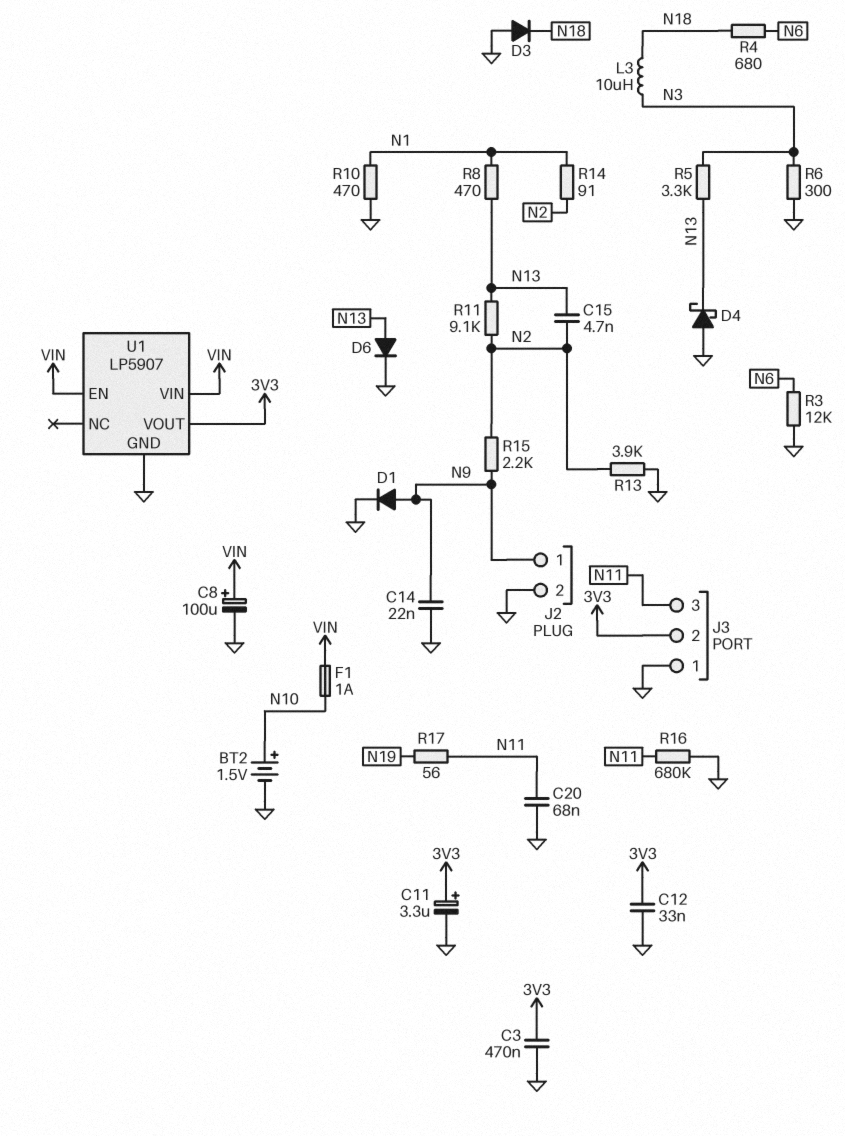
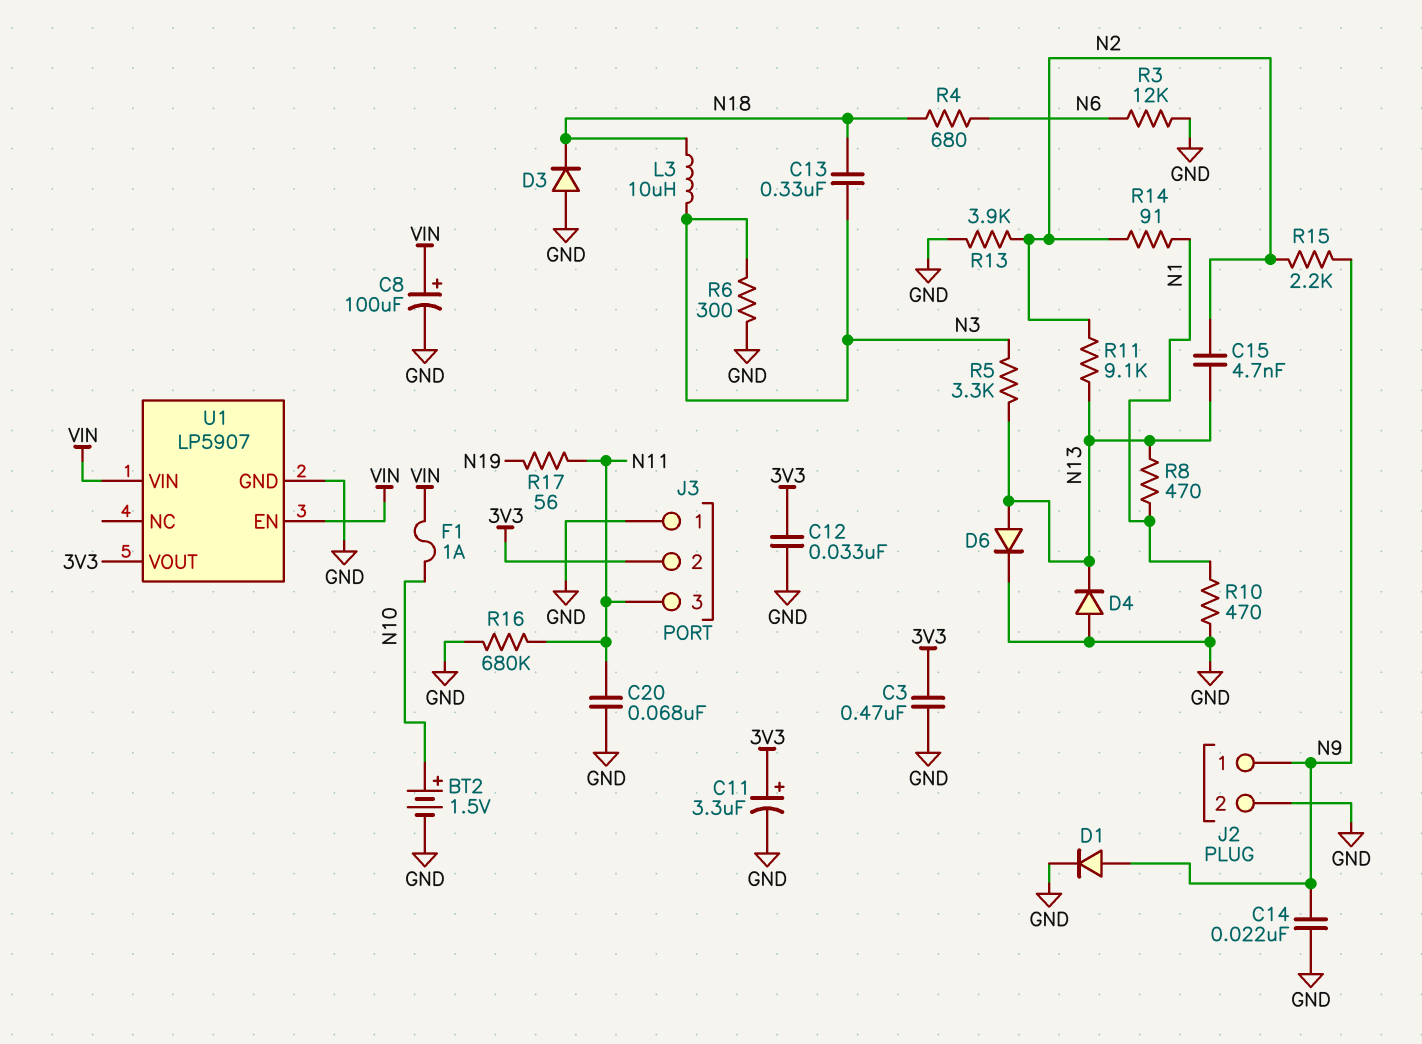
C13: none -> 330nF (N3, N18)
D4: schottky (A GND, K N13) -> diode (A GND, K N13)

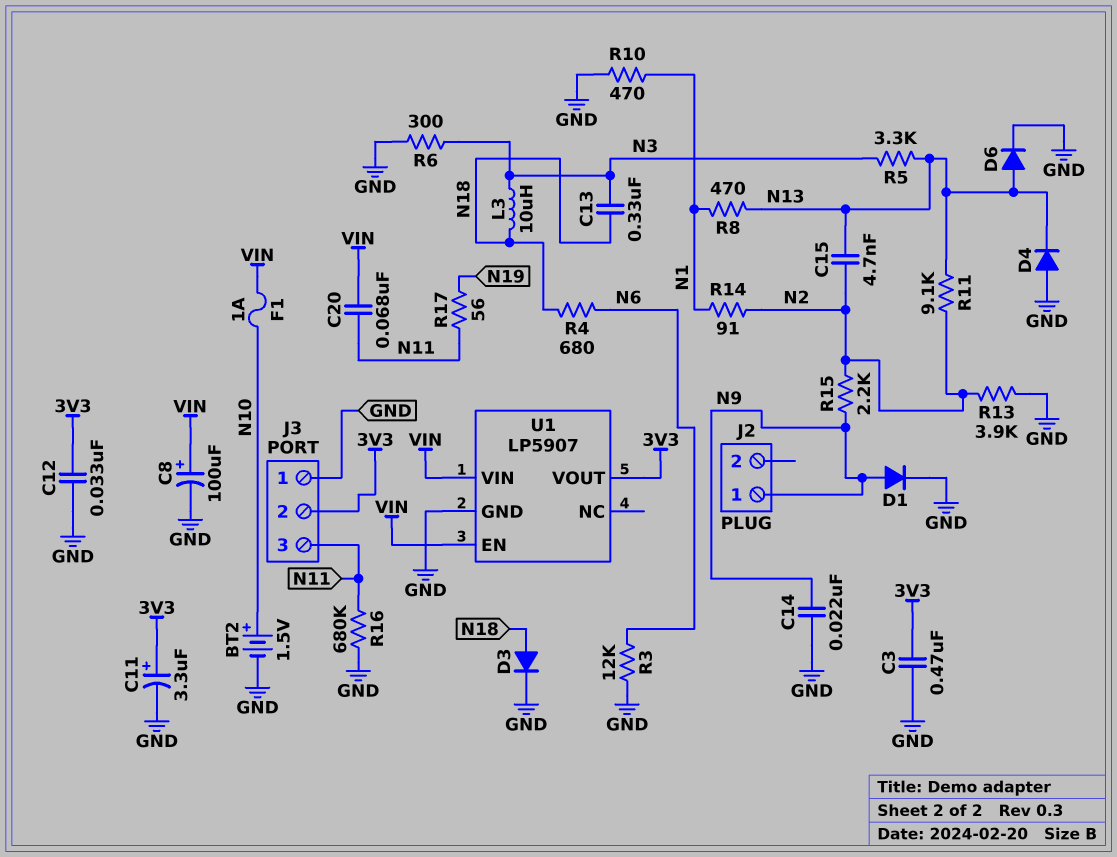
C20: 68nF (GND, N11) -> 68nF (N11, VIN)
D3: diode (A GND, K N18) -> diode (A N18, K GND)
J2 pin 2: GND -> none

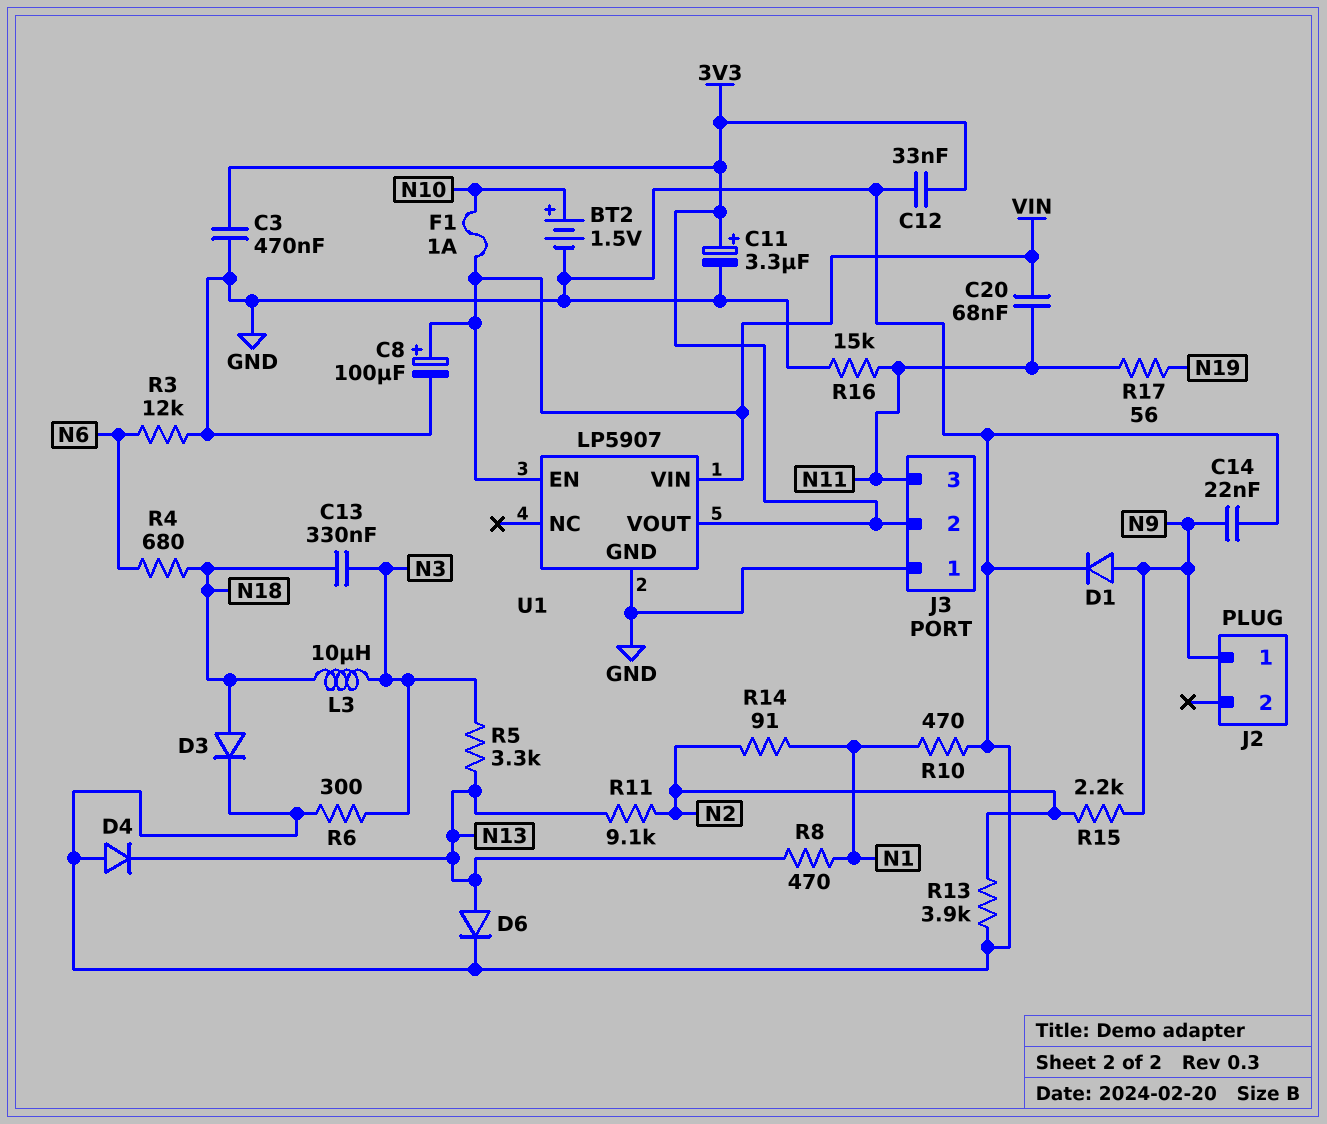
C15: 4.7nF (N2, N13) -> none
R16: 680k (GND, N11) -> 15k (GND, N11)

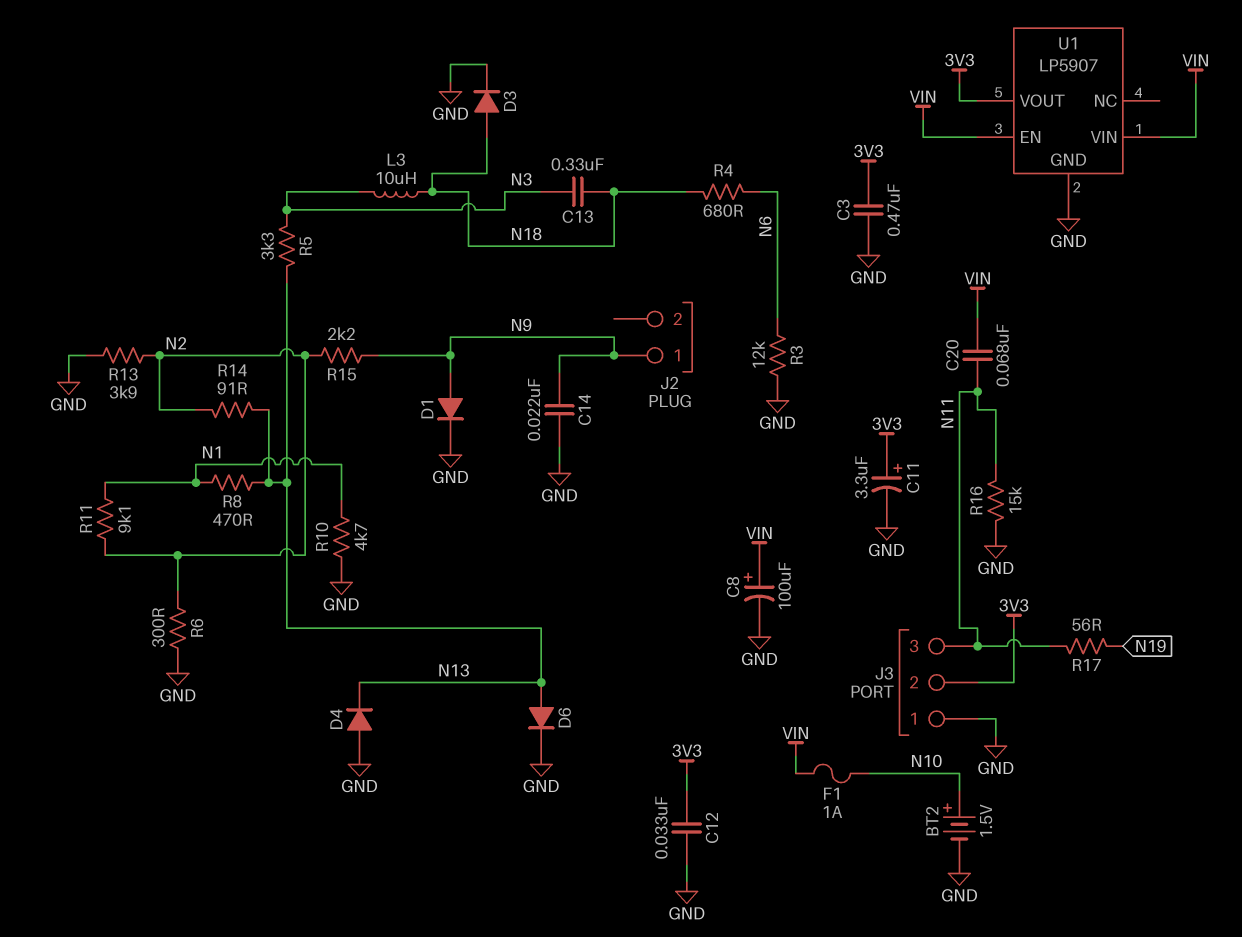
R6: 300 (GND, N3) -> 300 (GND, N2)
R10: 470 (GND, N1) -> 4.7k (GND, N1)
R11: 9.1k (N2, N13) -> 9.1k (N1, N2)
R14: 91 (N1, N2) -> 91 (N2, N13)

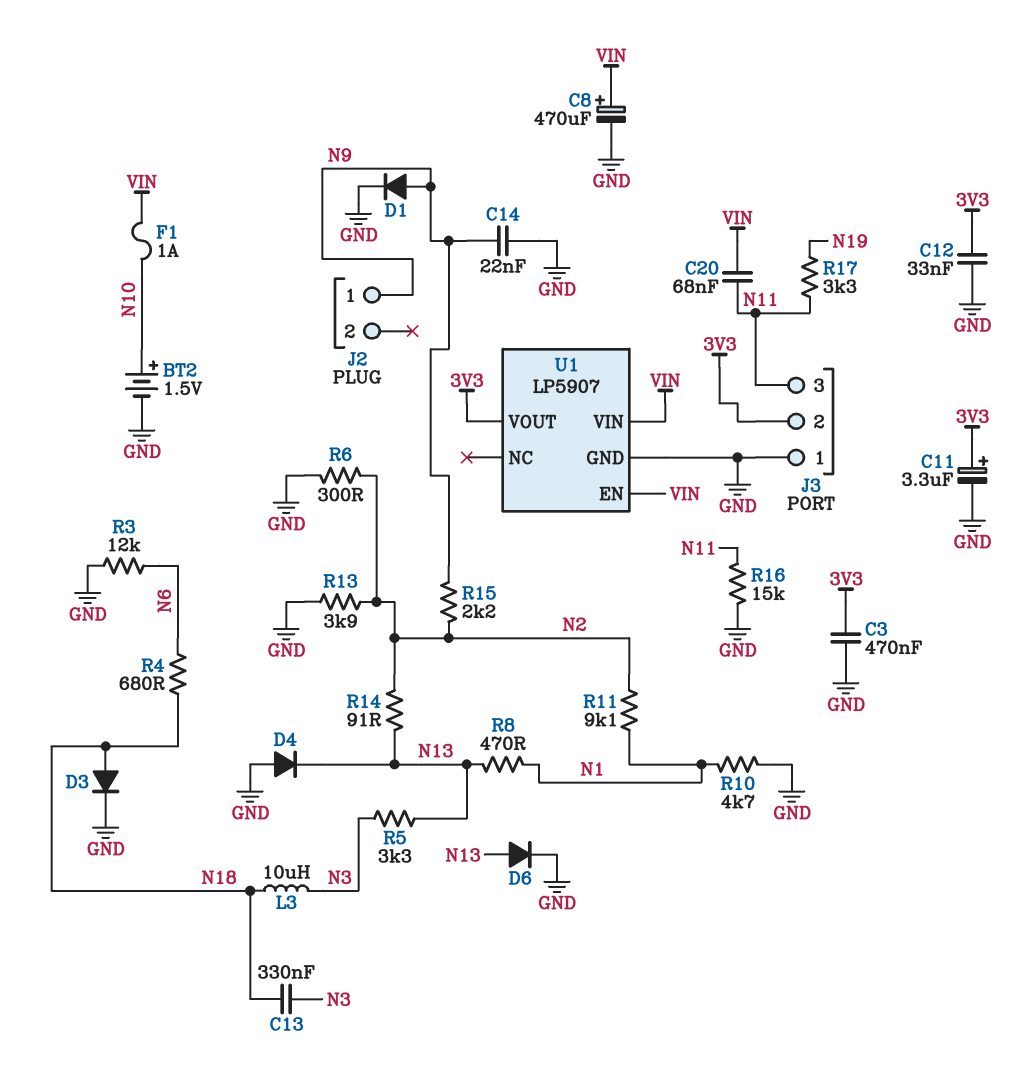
C8: 100uF (plus VIN, minus GND) -> 470uF (plus VIN, minus GND)
R17: 56 (N11, N19) -> 3.3k (N11, N19)

